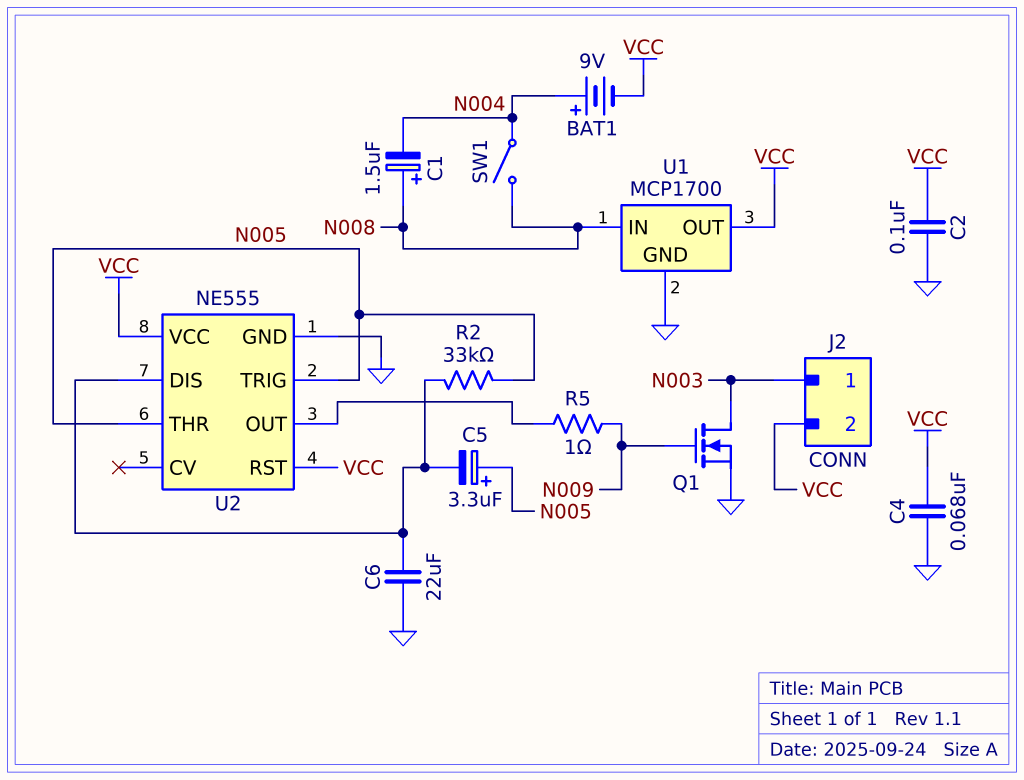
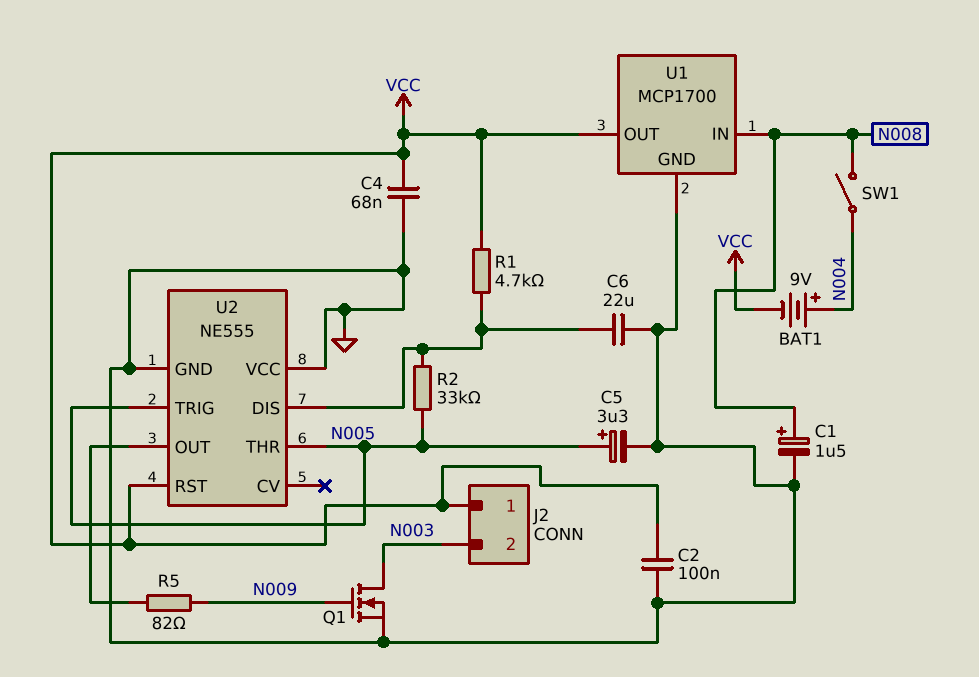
C1: 1.5uF (plus N008, minus N004) -> 1.5uF (plus N008, minus GND)
C5: 3.3uF (plus N005, minus U2/DIS) -> 3.3uF (plus N005, minus GND)
J2 pin 1: N003 -> VCC
J2 pin 2: VCC -> N003
R1: none -> 4.7k (U2/DIS, VCC)
R5: 1 (N009, U2/OUT) -> 82 (N009, U2/OUT)
U2 pin VCC: VCC -> GND

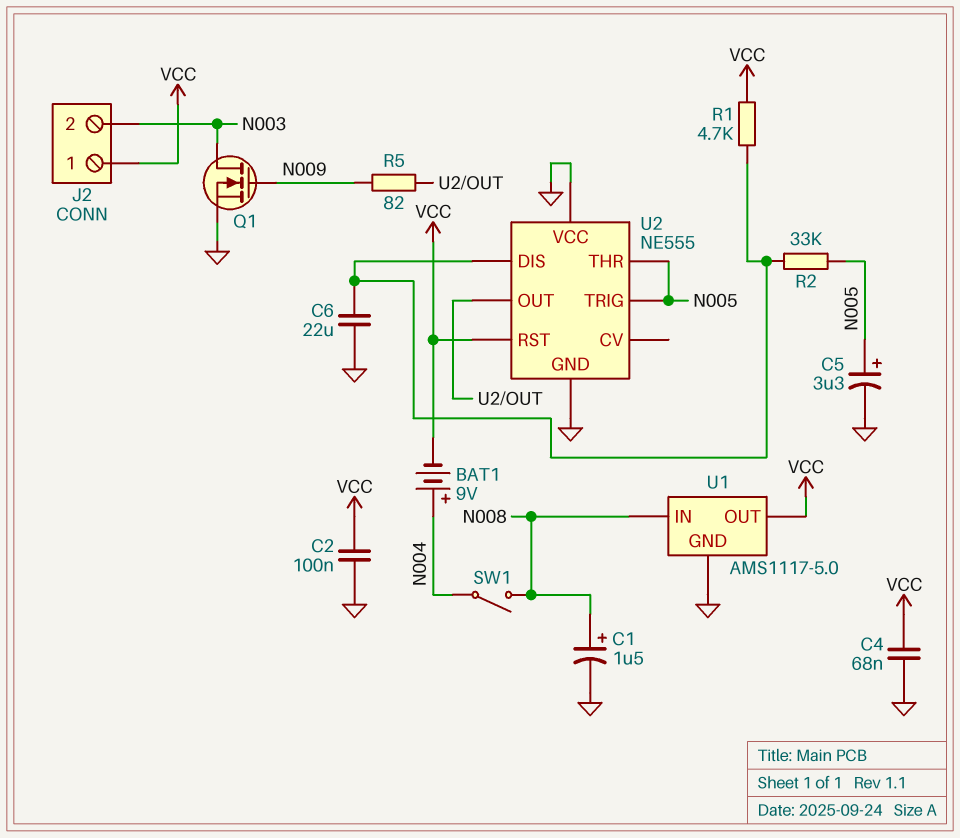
U1: MCP1700 -> AMS1117-5.0

